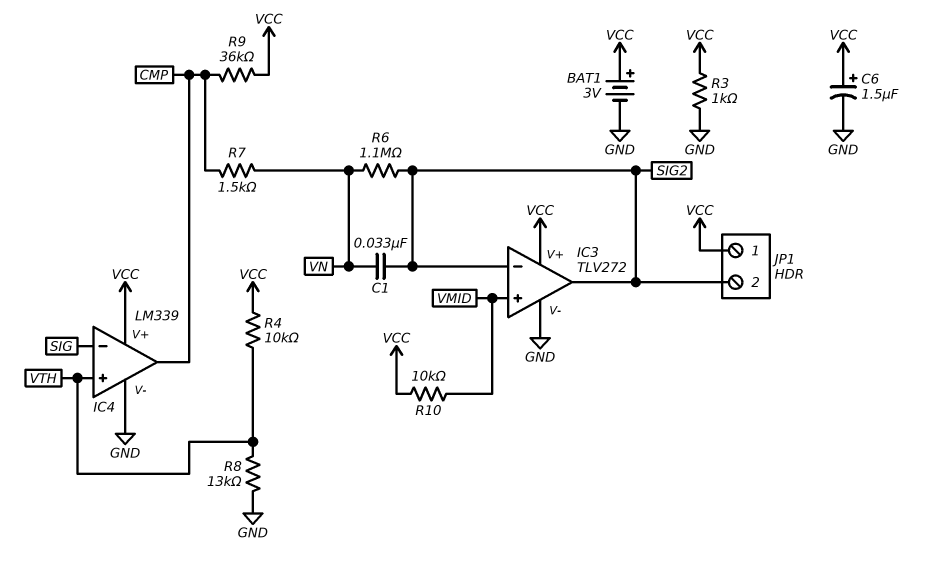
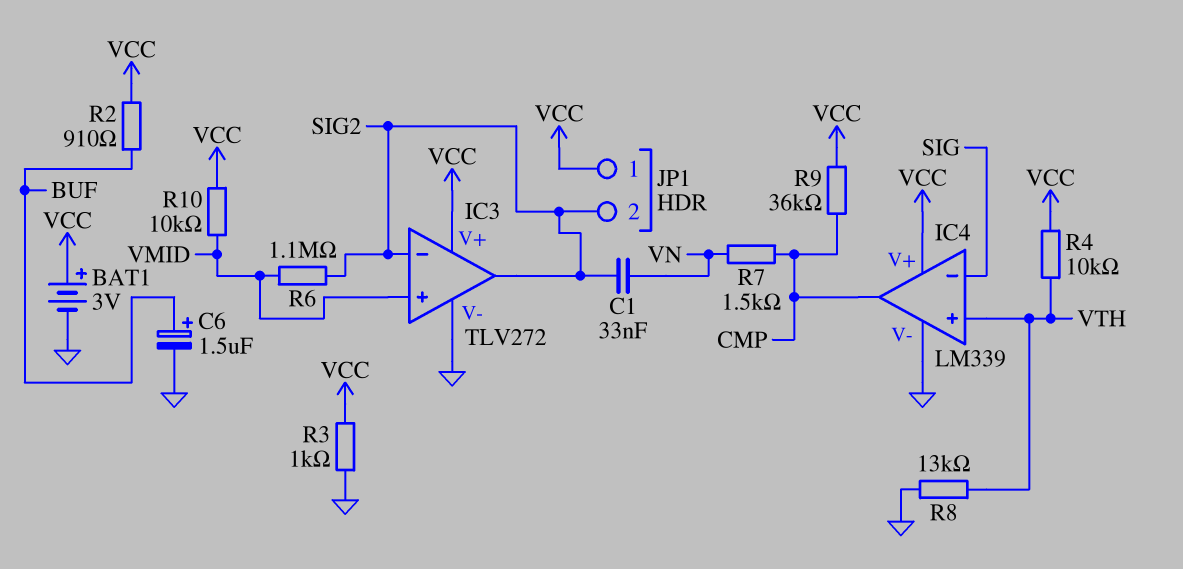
C6: 1.5uF (plus VCC, minus GND) -> 1.5uF (plus BUF, minus GND)
R2: none -> 910 (BUF, VCC)
R6: 1.1M (SIG2, VN) -> 1.1M (SIG2, VMID)

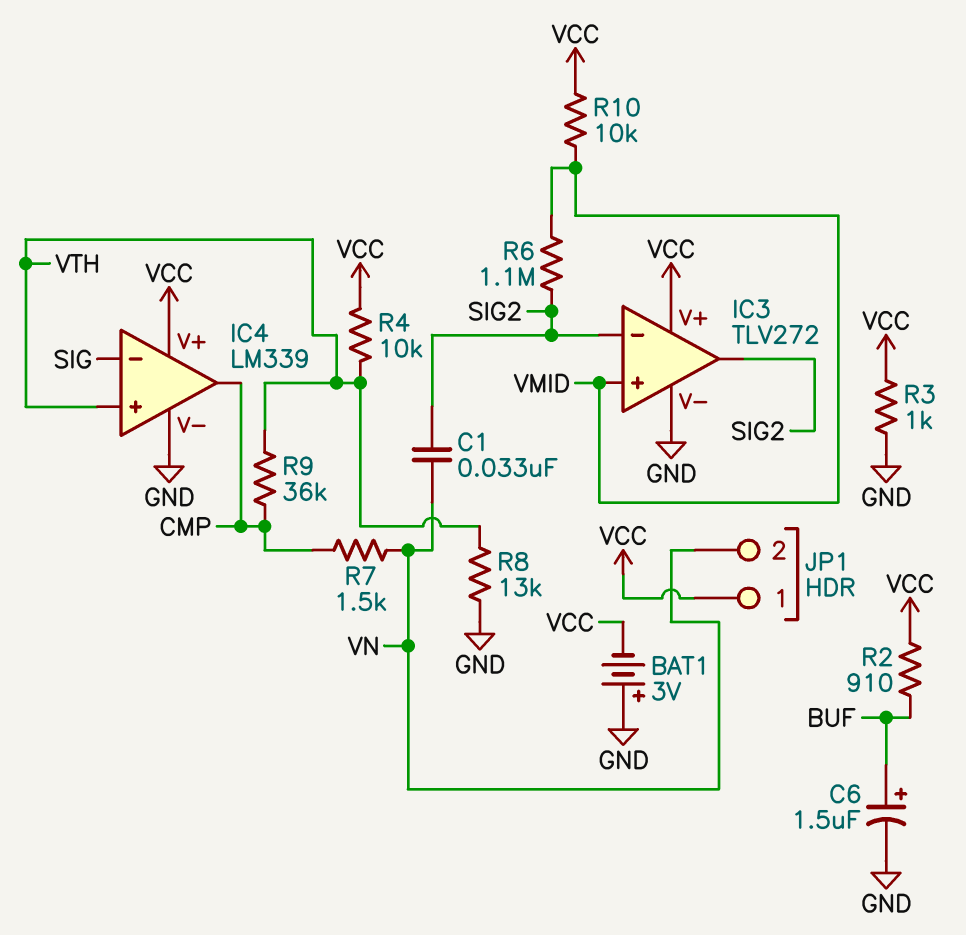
BAT1: 3V (plus VCC, minus GND) -> 3V (plus GND, minus VCC)
JP1 pin 2: SIG2 -> VN
R9: 36k (CMP, VCC) -> 36k (CMP, VTH)

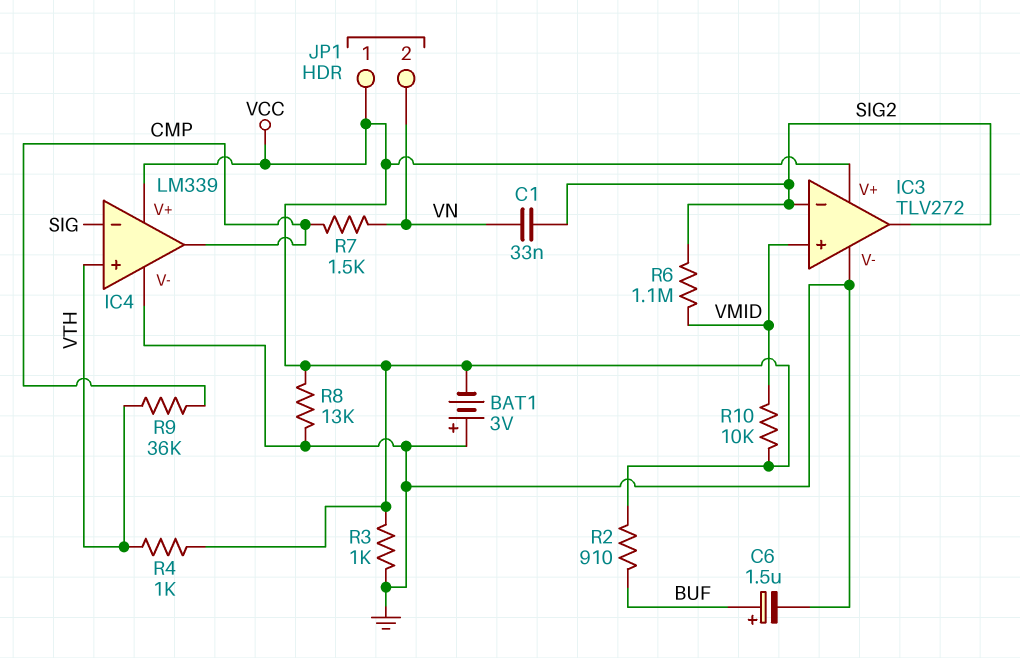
R4: 10k (VCC, VTH) -> 1k (VCC, VTH)
R8: 13k (GND, VTH) -> 13k (GND, VCC)

